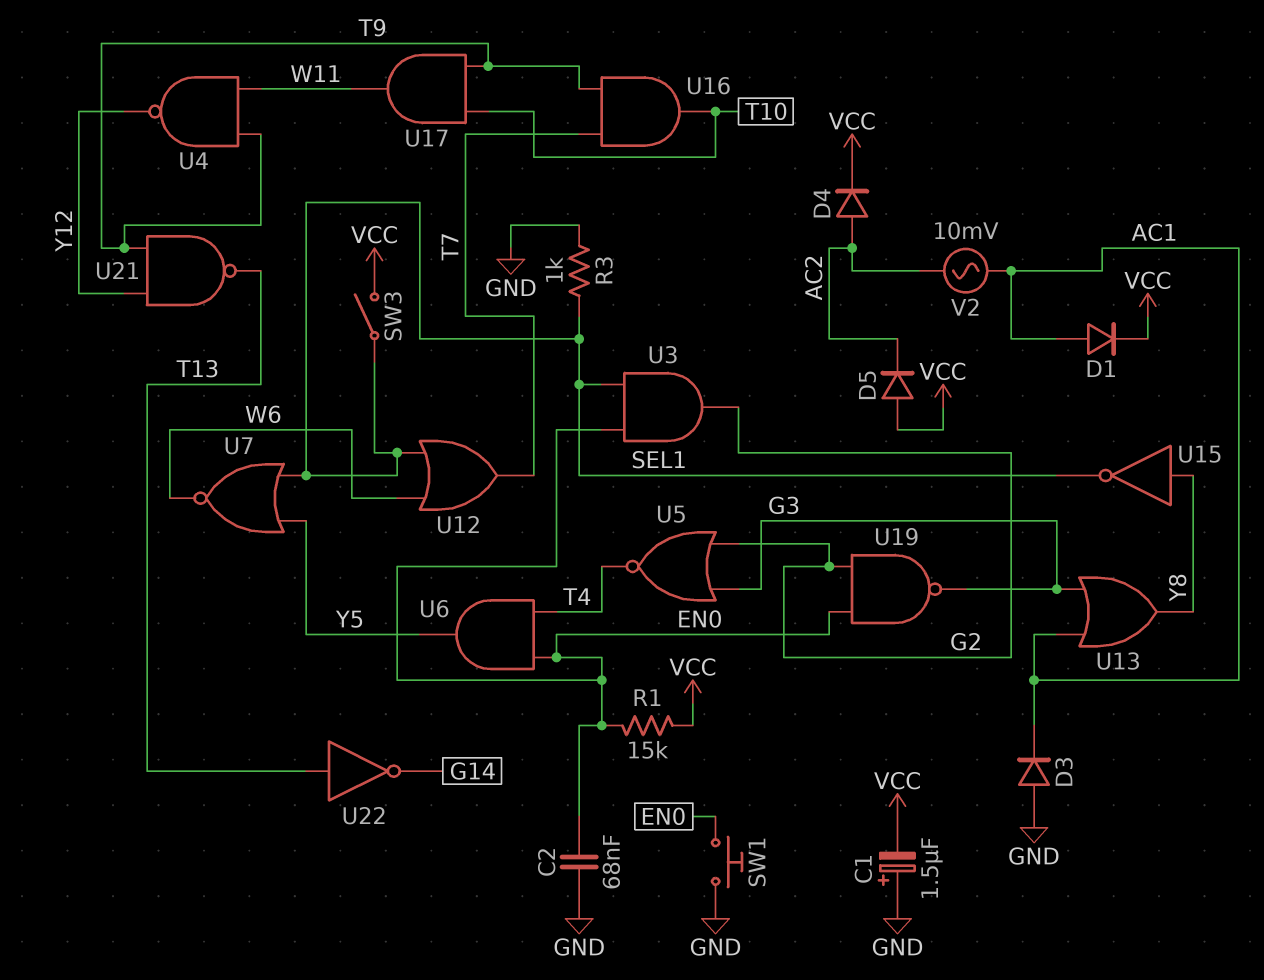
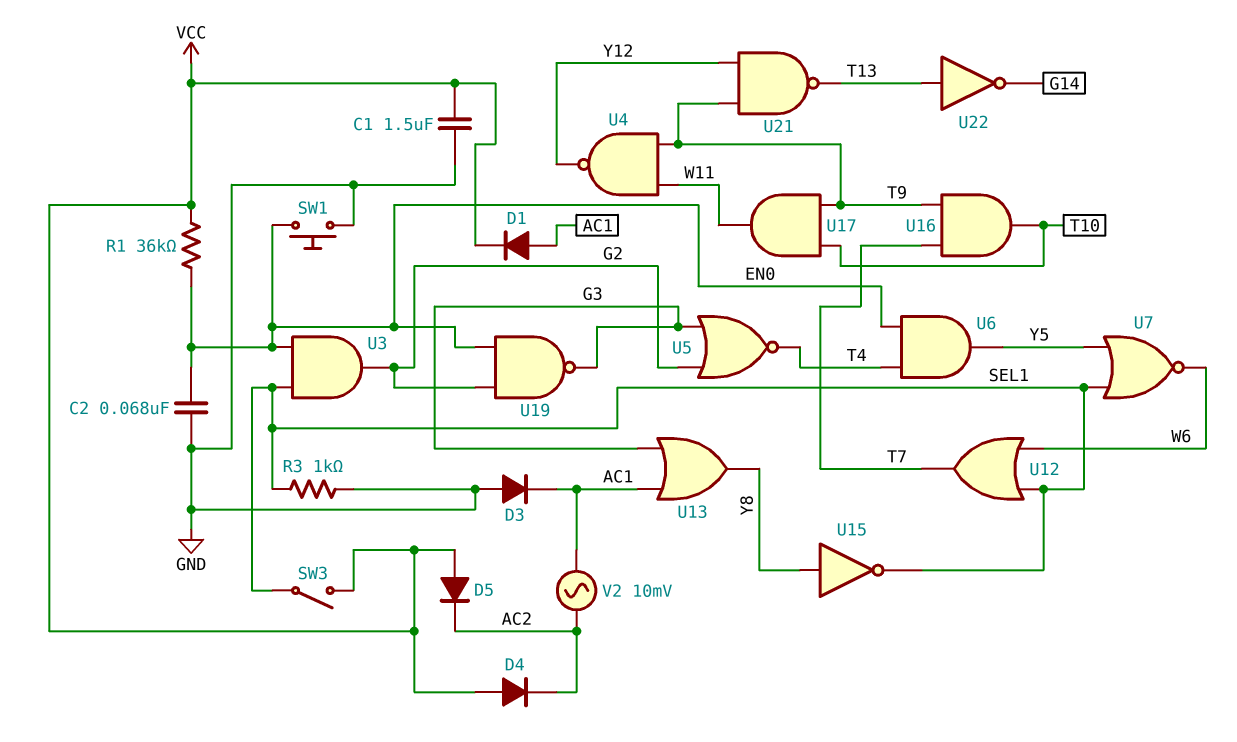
C1: 1.5uF (plus GND, minus VCC) -> 1.5uF (GND, VCC)
D4: diode (A AC2, K VCC) -> diode (A VCC, K AC2)
R1: 15k (EN0, VCC) -> 36k (EN0, VCC)

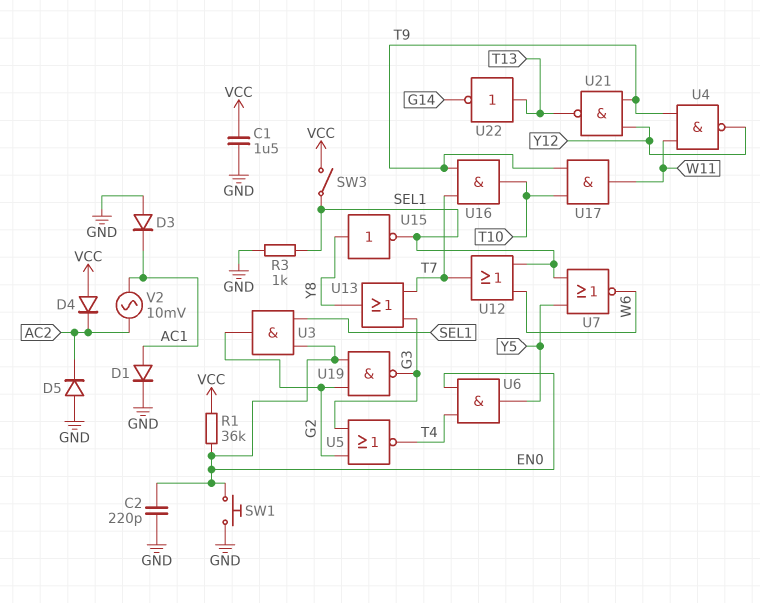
C2: 68nF (EN0, GND) -> 220pF (EN0, GND)
D1: diode (A AC1, K VCC) -> diode (A AC1, K GND)
D5: diode (A VCC, K AC2) -> diode (A GND, K AC2)
U13: OR (in AC1, in G3, out Y8) -> OR (in G3, in T7, out Y8)

